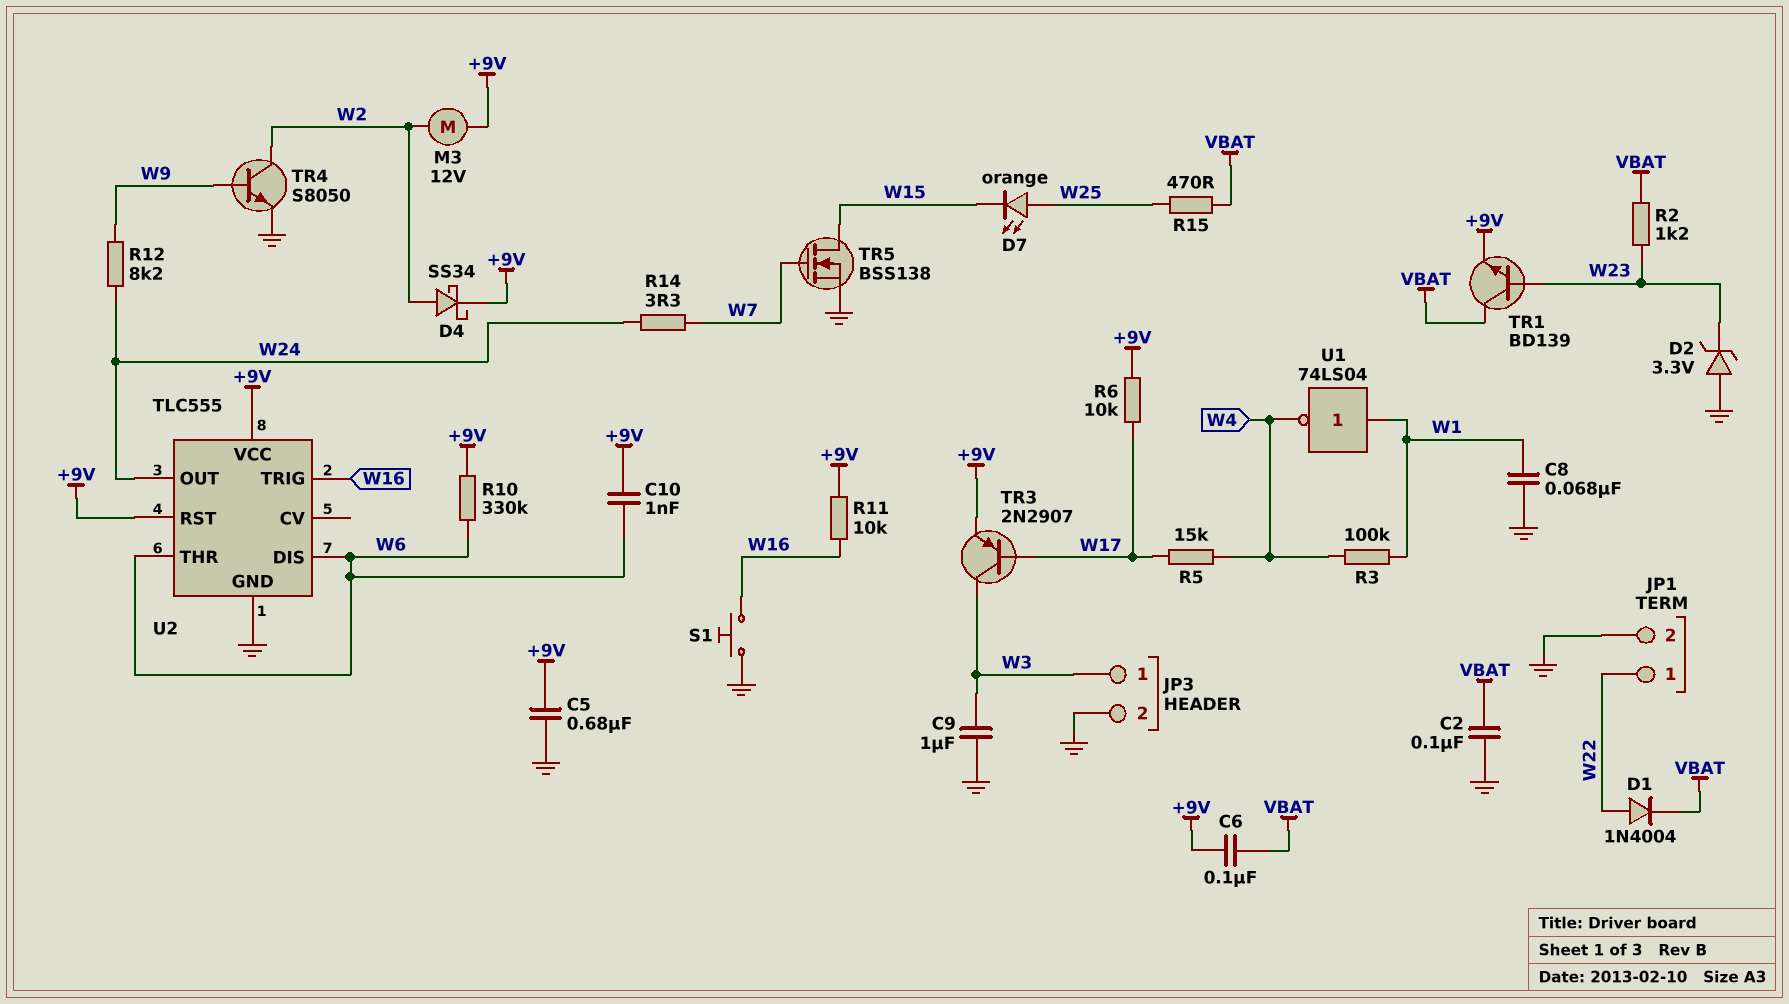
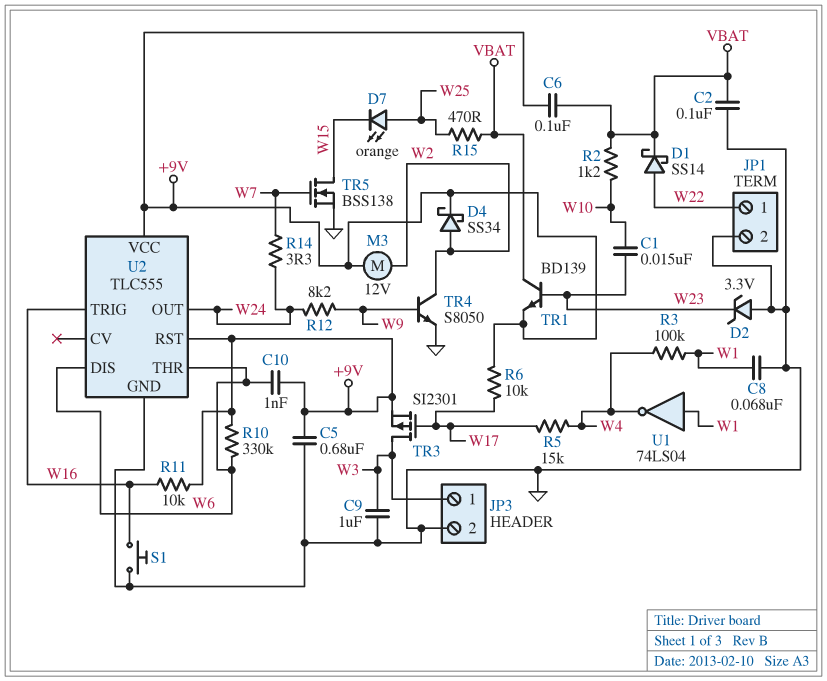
C1: none -> 15nF (W10, W23)
D1: diode 1N4004 (A W22, K VBAT) -> schottky SS14 (A W22, K VBAT)
R2: 1.2k (VBAT, W23) -> 1.2k (VBAT, W10)
TR3: PNP 2N2907 (B W17, C W3, E +9V) -> PMOS SI2301 (G W17, D W3, S +9V)

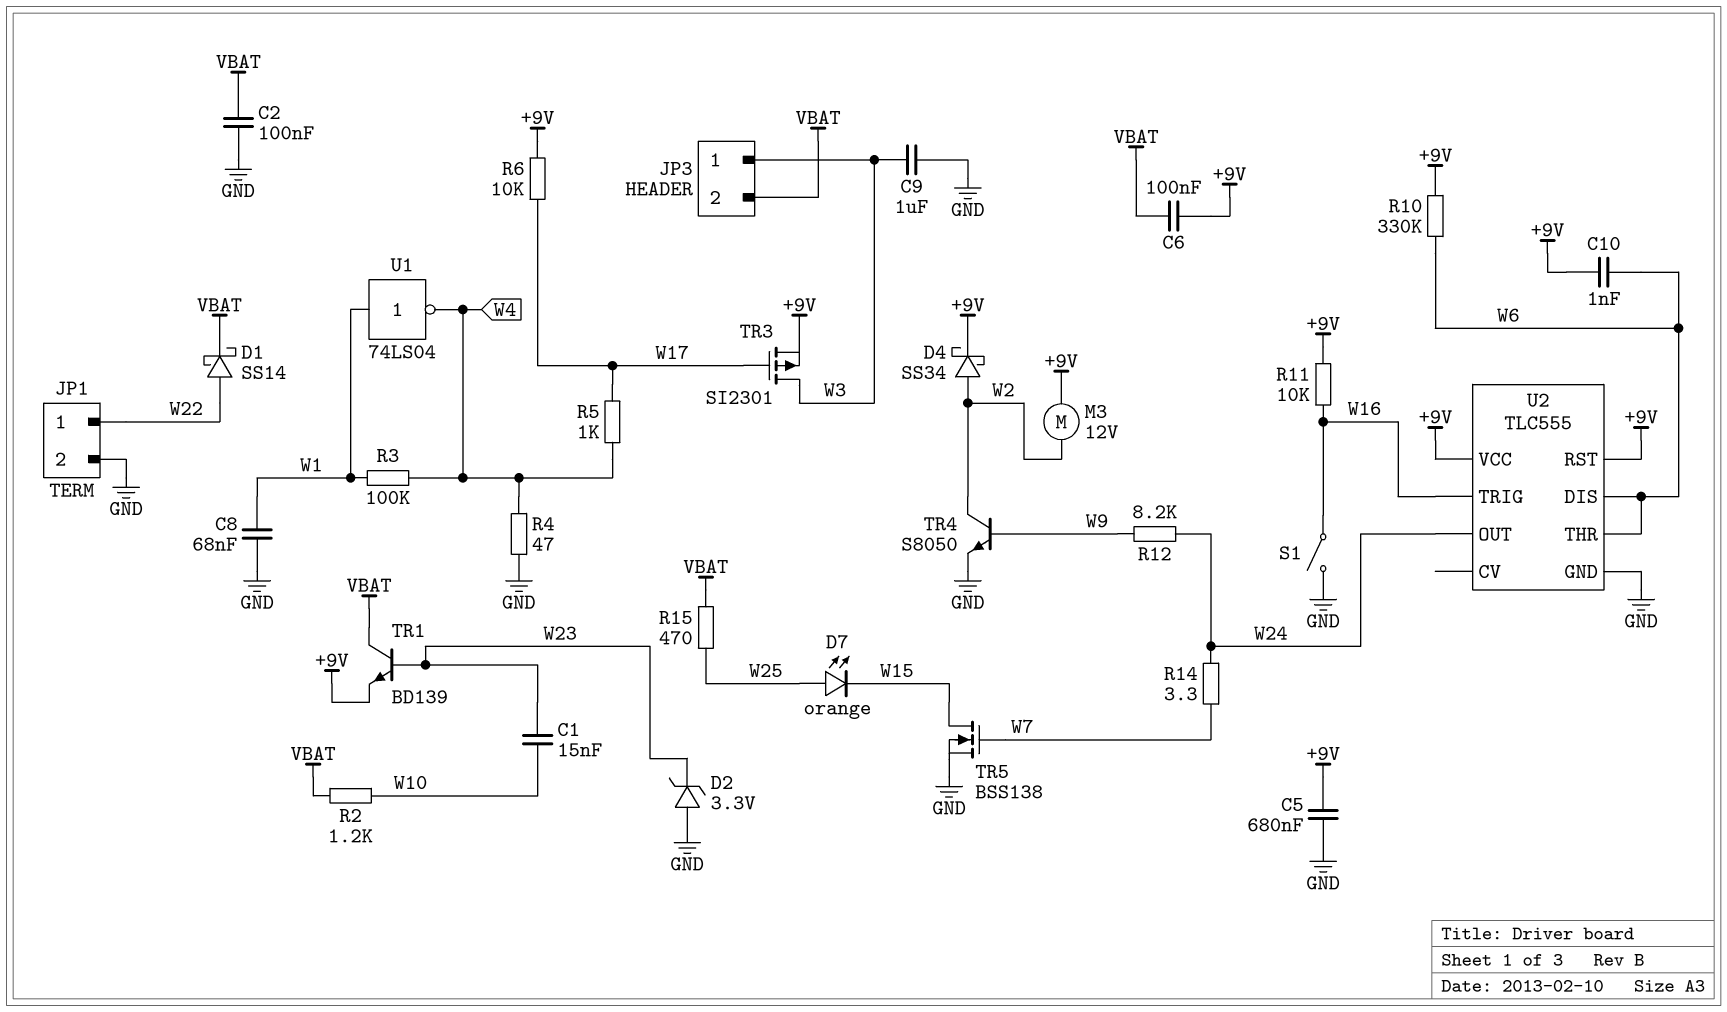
JP3 pin 2: GND -> VBAT
R4: none -> 47 (GND, W4)
R5: 15k (W4, W17) -> 1k (W4, W17)
S1: button (GND, W16) -> switch (GND, W16)

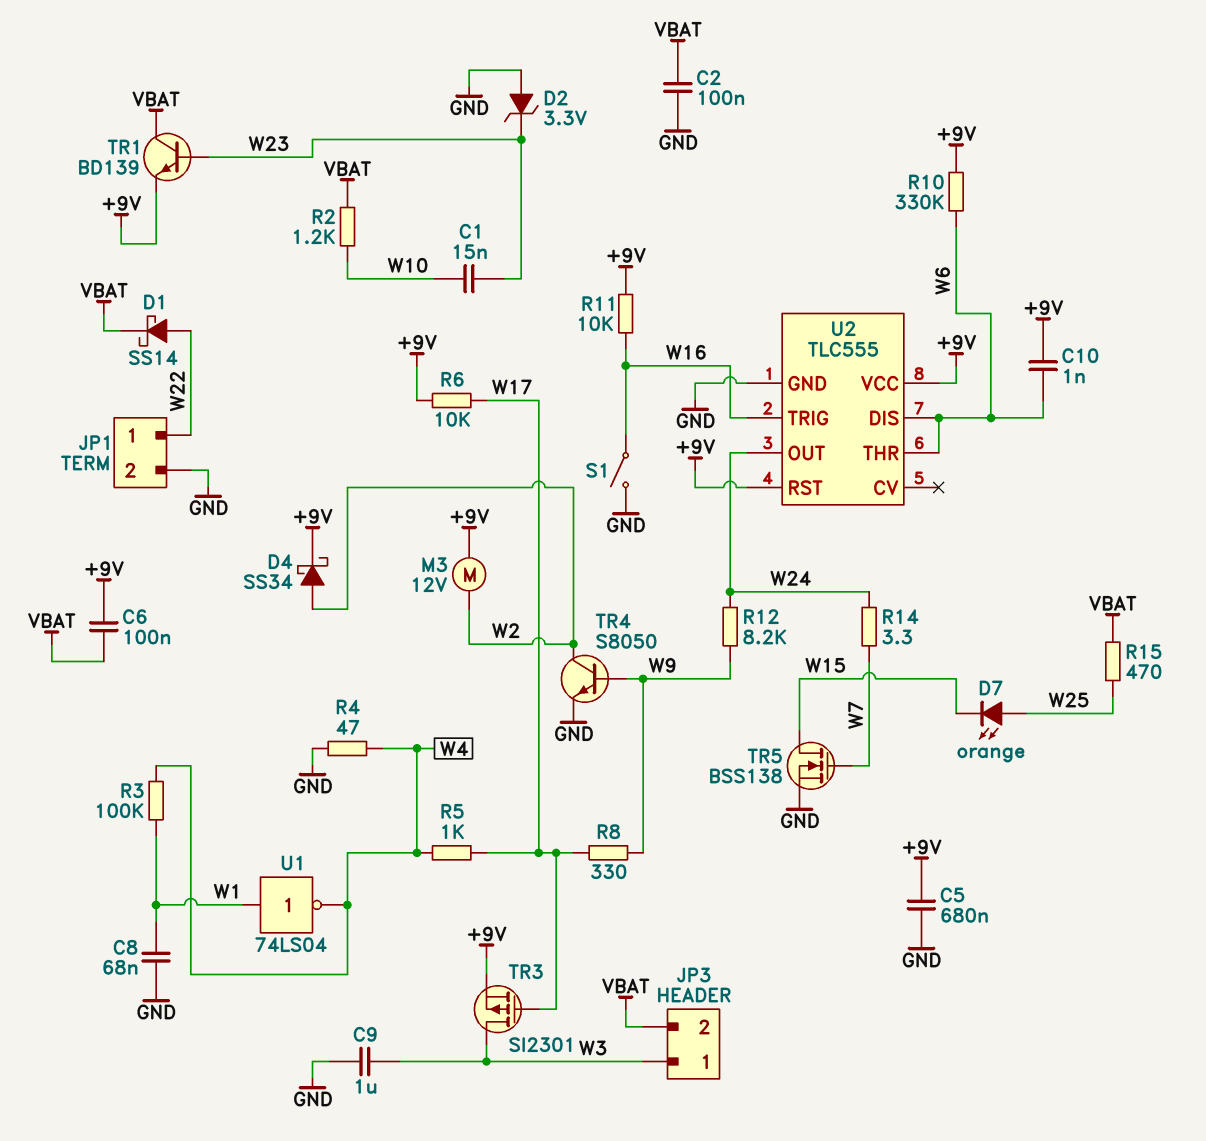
R8: none -> 330 (W9, W17)

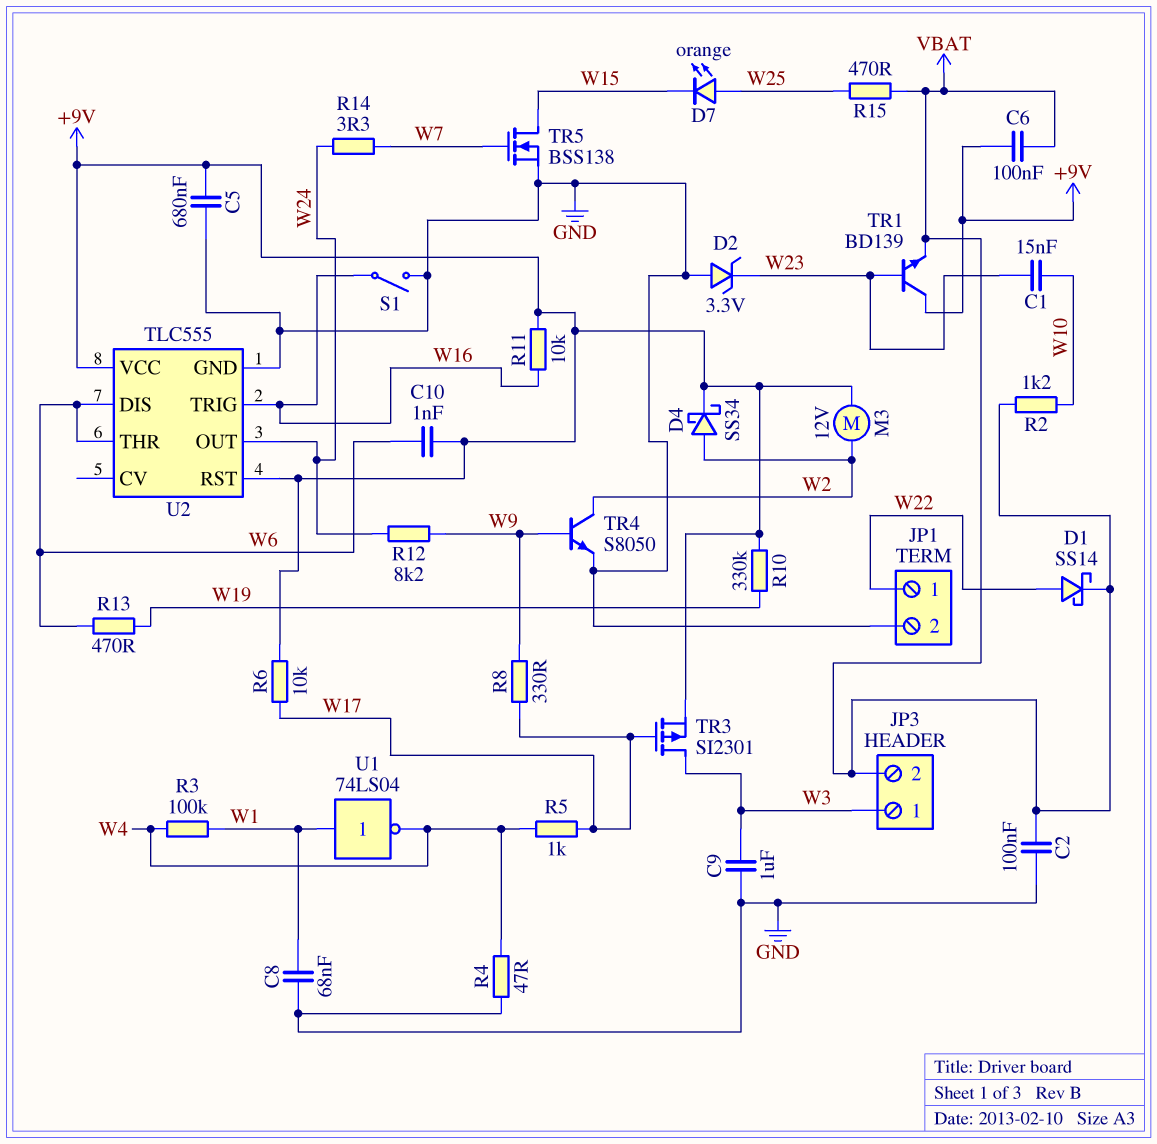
R10: 330k (+9V, W6) -> 330k (+9V, W19)
R13: none -> 470 (W6, W19)
TR1: NPN BD139 (B W23, C VBAT, E +9V) -> NPN BD139 (B W23, C +9V, E VBAT)

